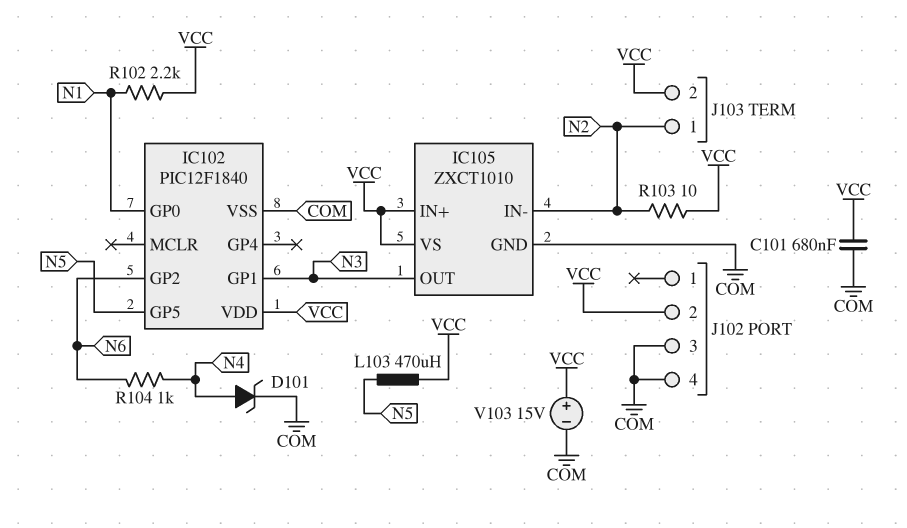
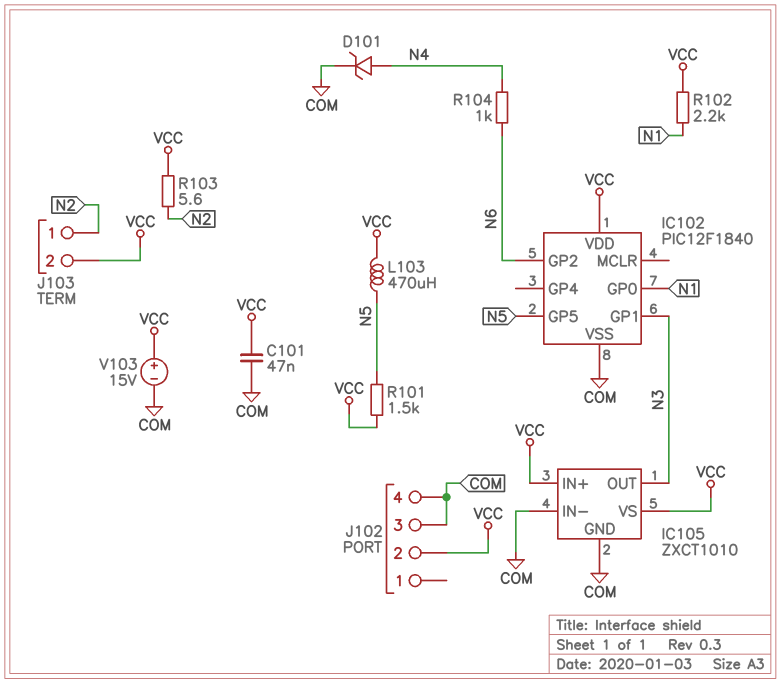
C101: 680nF (COM, VCC) -> 47nF (COM, VCC)
IC105 pin IN-: N2 -> COM
R101: none -> 1.5k (N5, VCC)
R103: 10 (N2, VCC) -> 5.6 (N2, VCC)

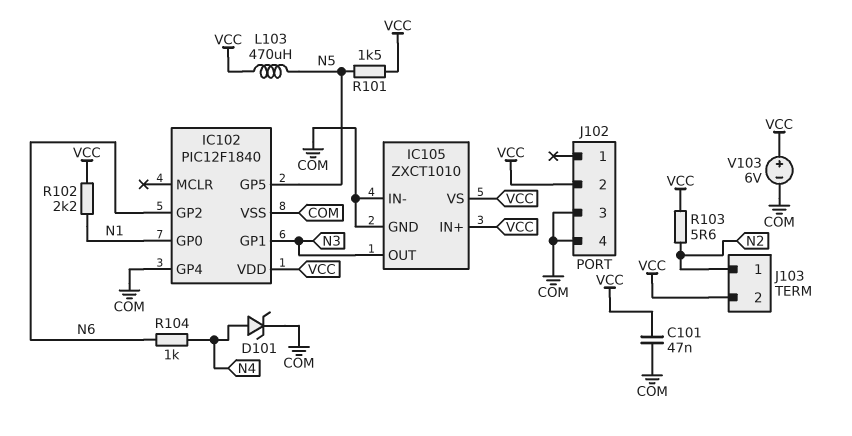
IC102 pin GP4: none -> COM
V103: 15V (plus VCC, minus COM) -> 6V (plus VCC, minus COM)

